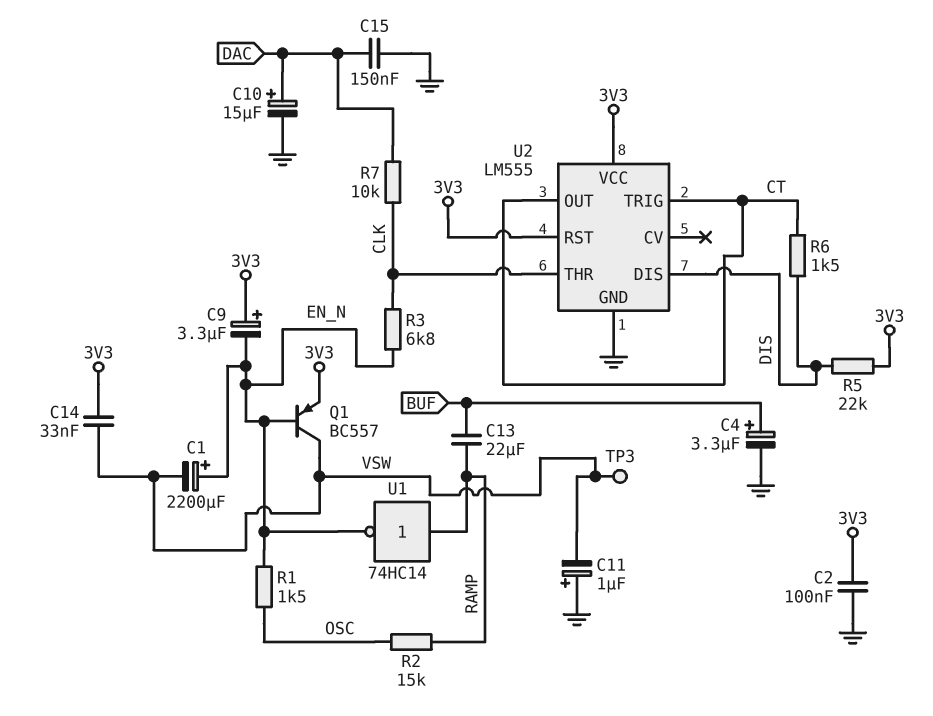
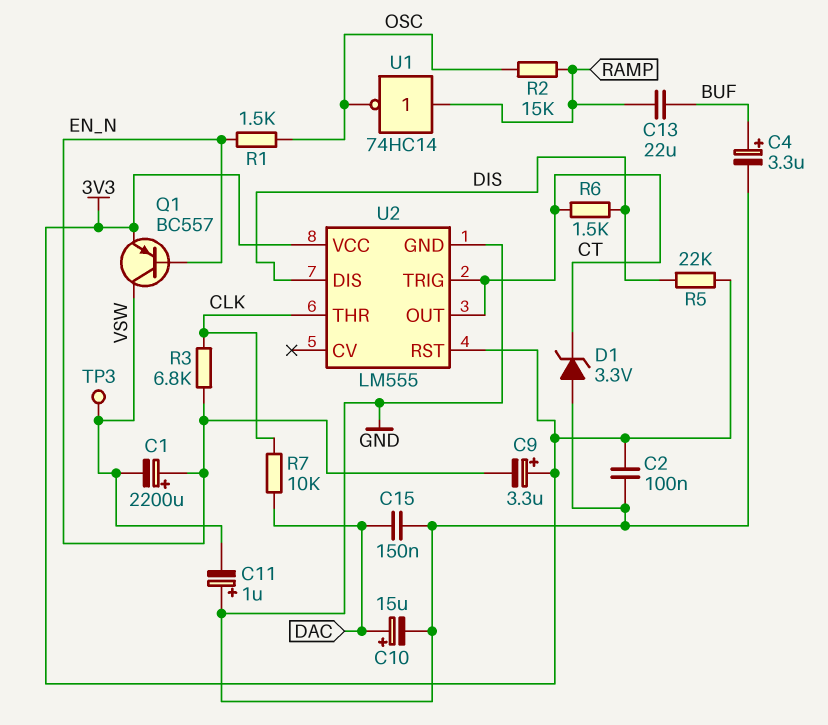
C14: 33nF (3V3, VSW) -> none
D1: none -> zener 3.3V (A GND, K CT)
U1: NOT 74HC14 (in RAMP, out EN_N) -> NOT 74HC14 (in RAMP, out OSC)

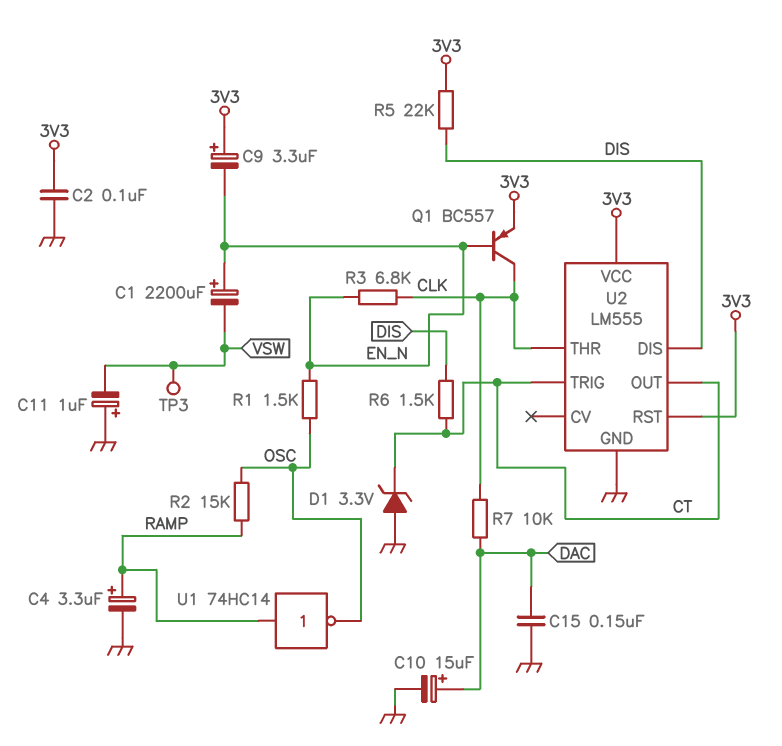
C4: 3.3uF (plus BUF, minus GND) -> 3.3uF (plus RAMP, minus GND)
C13: 22uF (BUF, RAMP) -> none
Q1: PNP BC557 (B EN_N, C VSW, E 3V3) -> PNP BC557 (B EN_N, C CLK, E 3V3)

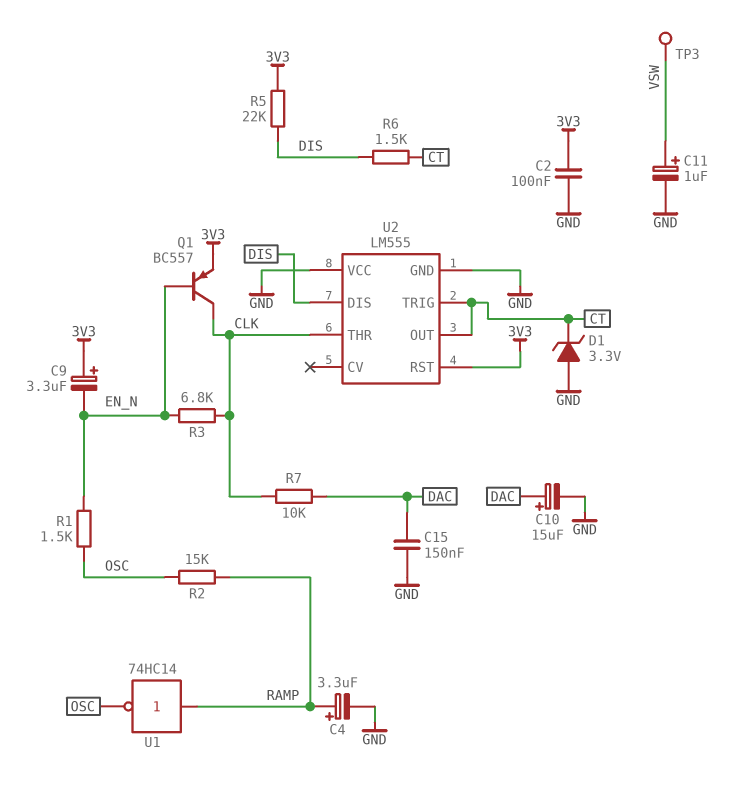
C1: 2200uF (plus EN_N, minus VSW) -> none
C11: 1uF (plus GND, minus VSW) -> 1uF (plus VSW, minus GND)
U2 pin VCC: 3V3 -> GND

